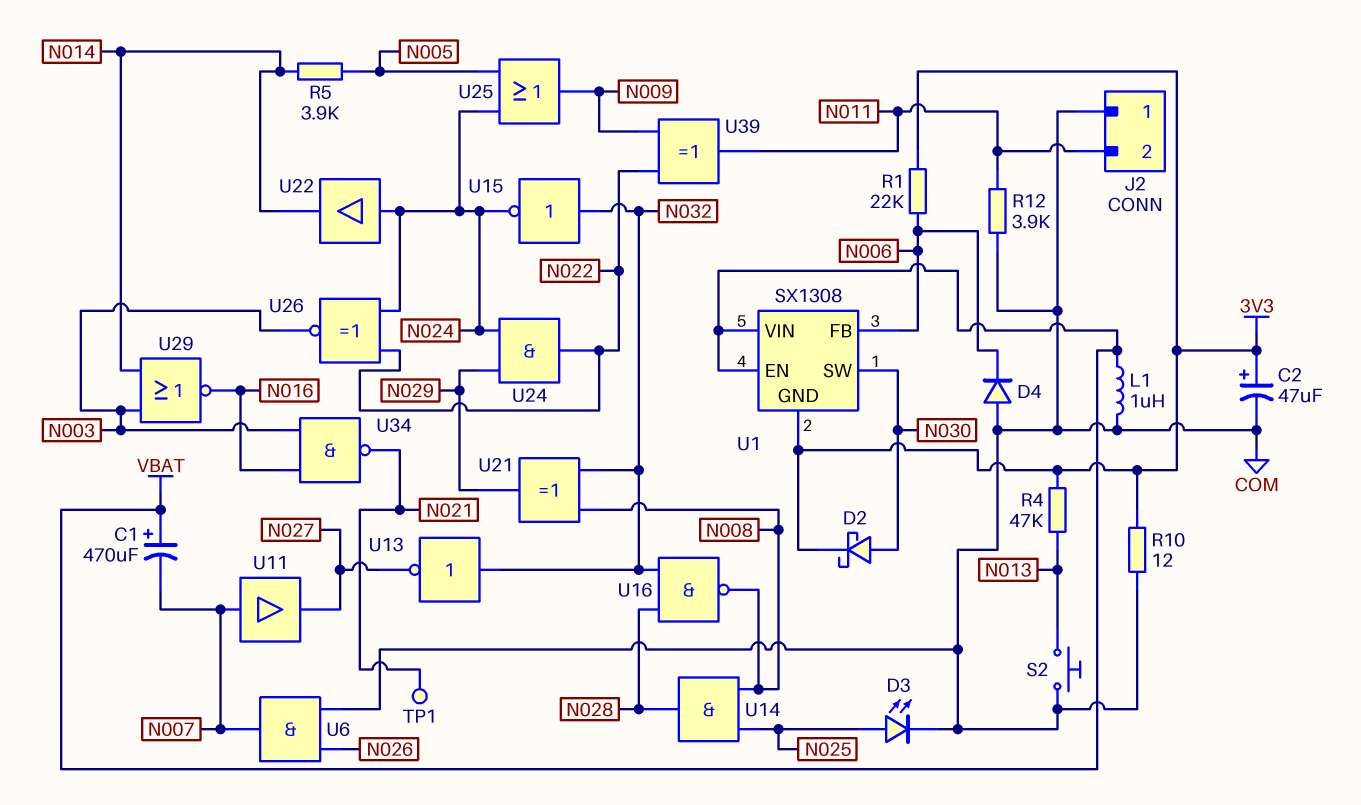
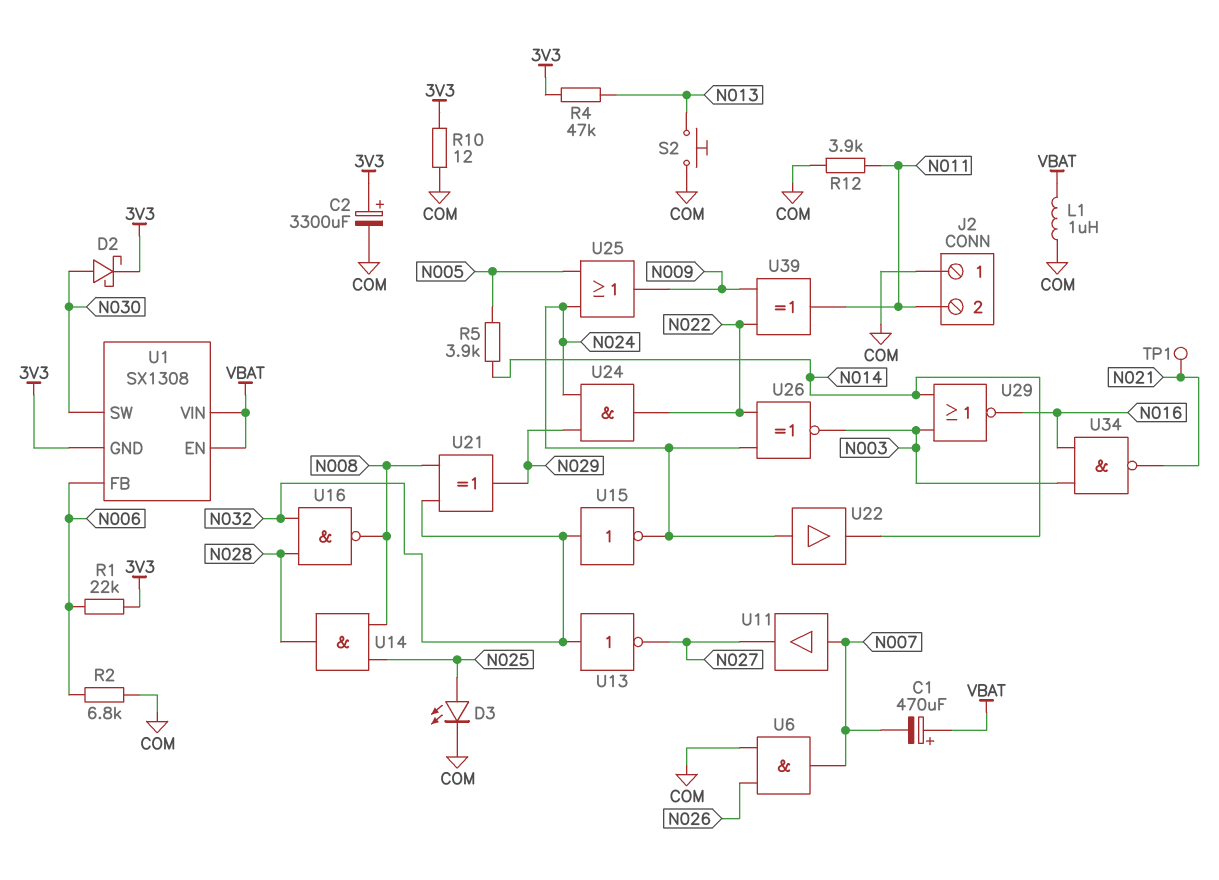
C2: 47uF (plus 3V3, minus COM) -> 3300uF (plus 3V3, minus COM)
D4: diode (A COM, K N006) -> none
R2: none -> 6.8k (COM, N006)

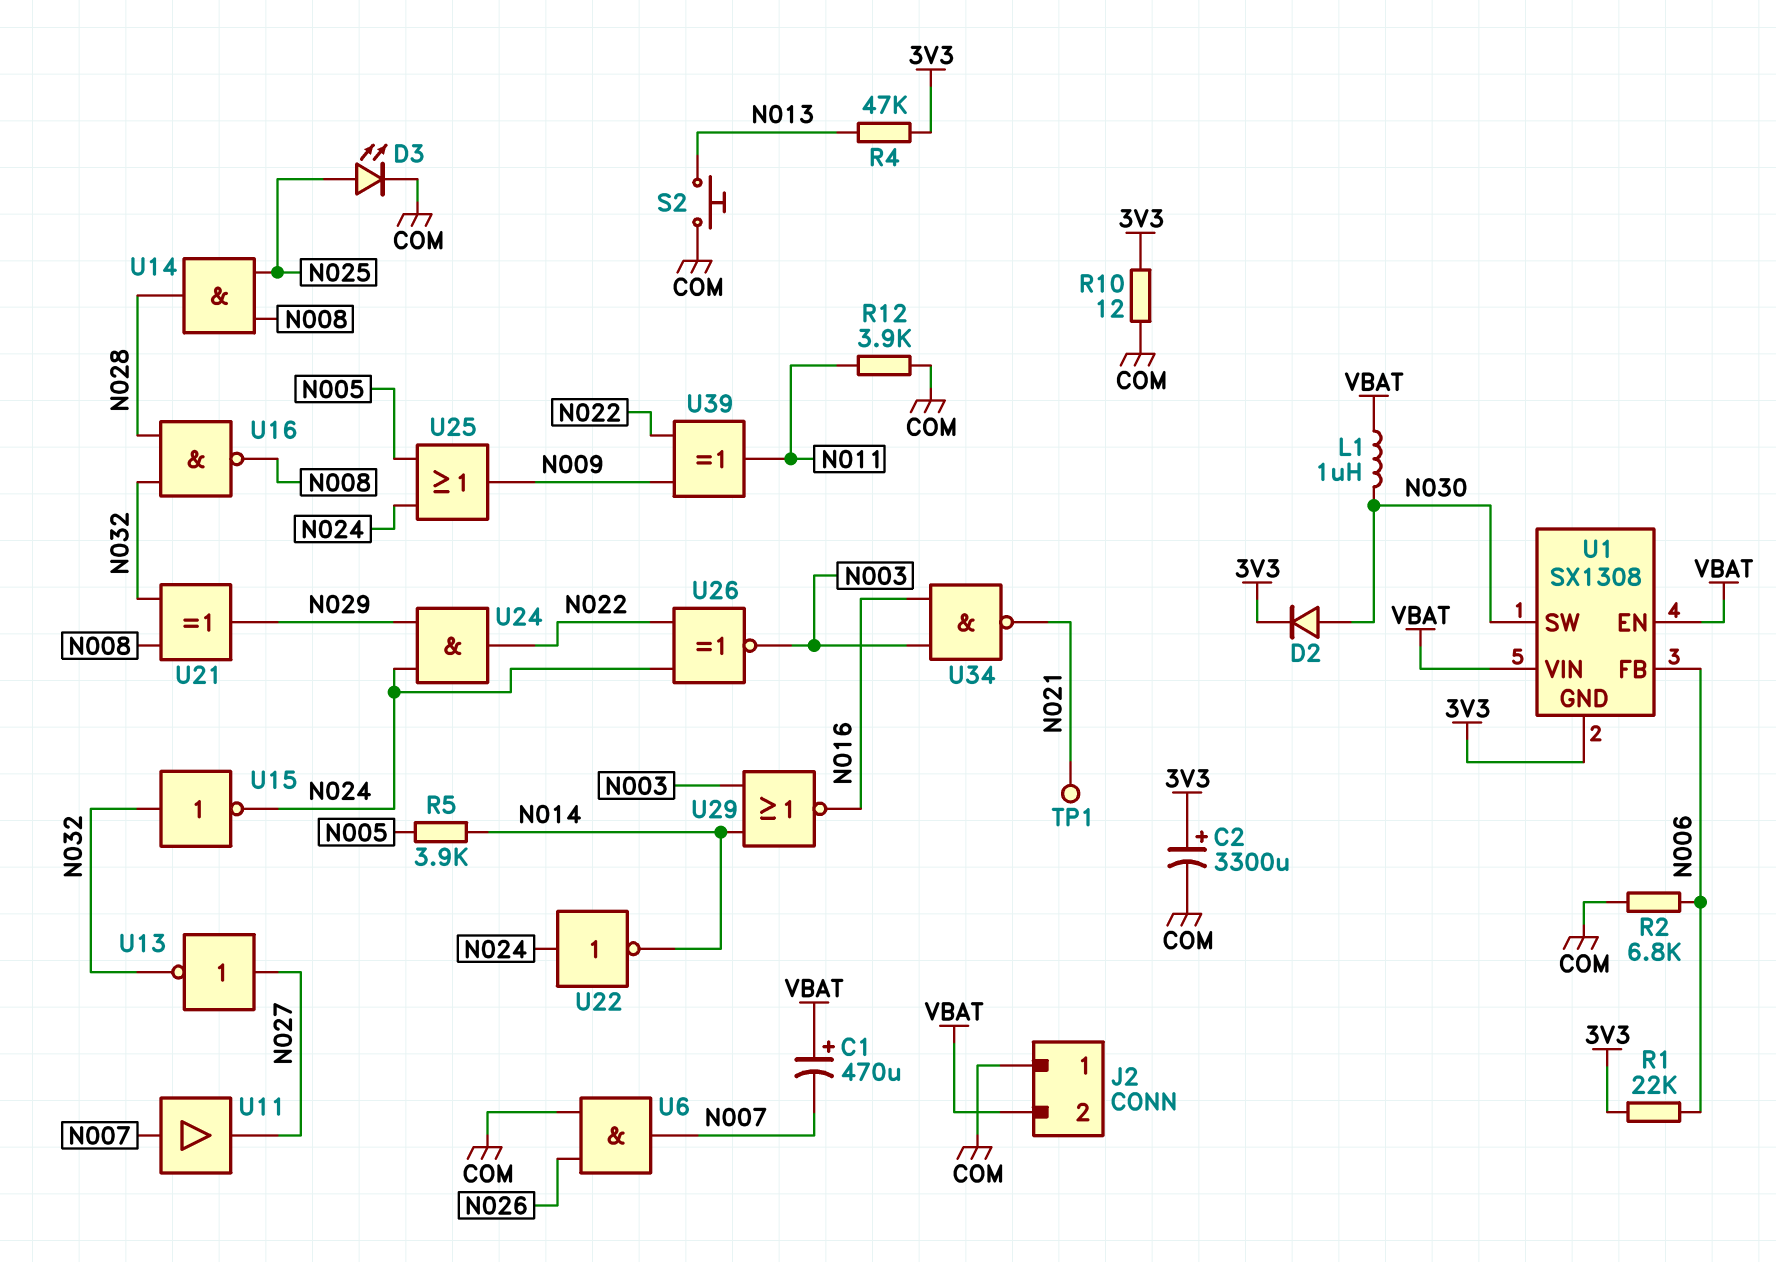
D2: schottky (A N030, K 3V3) -> diode (A N030, K 3V3)
J2 pin 2: N011 -> VBAT
L1: 1uH (COM, VBAT) -> 1uH (N030, VBAT)
U13: NOT (in N032, out N027) -> NOT (in N027, out N032)
U22: buffer (in N024, out N014) -> NOT (in N024, out N014)

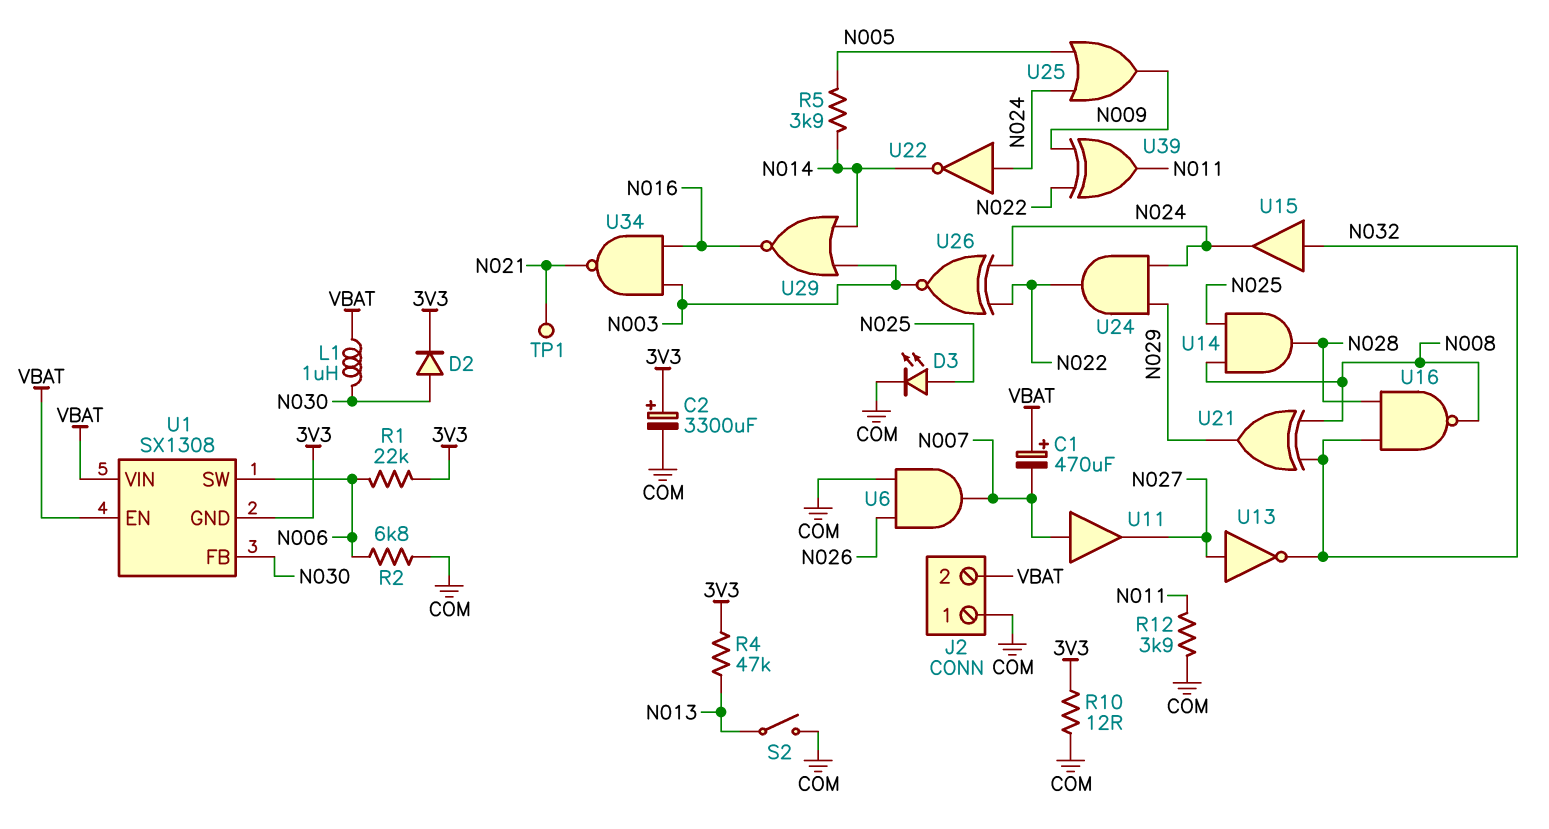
S2: button (COM, N013) -> switch (COM, N013)
U1 pin FB: N006 -> N030
U1 pin SW: N030 -> N006
U15: NOT (in N032, out N024) -> buffer (in N032, out N024)

